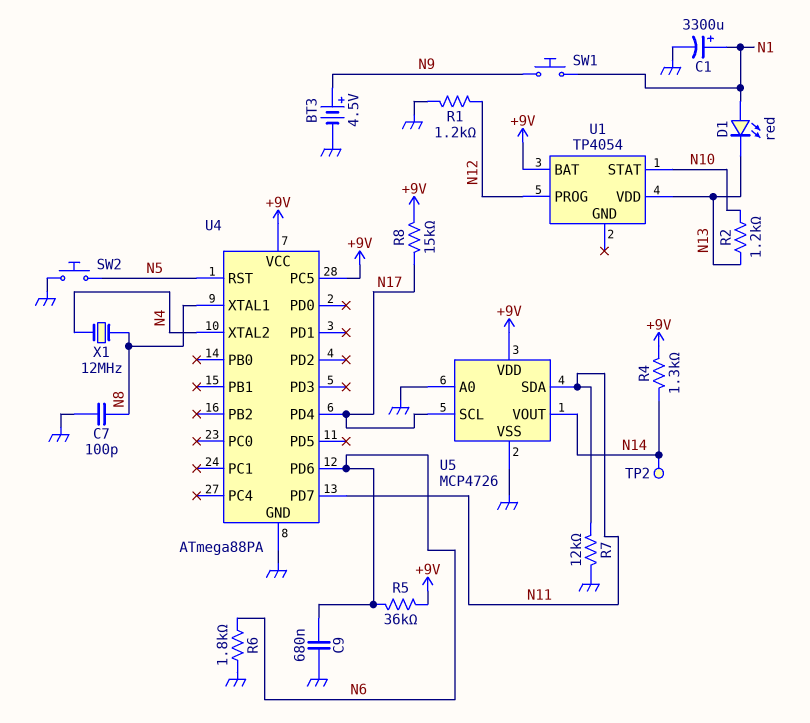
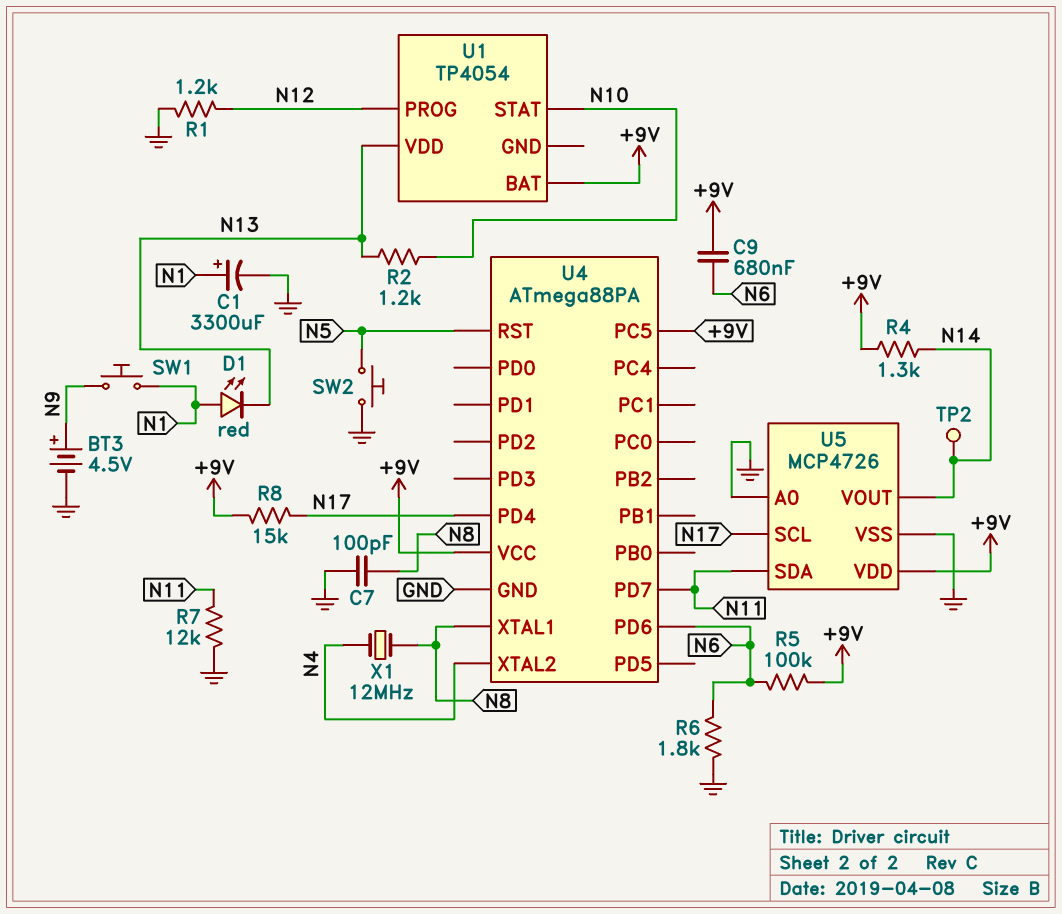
C9: 680nF (GND, N6) -> 680nF (+9V, N6)
R5: 36k (+9V, N6) -> 100k (+9V, N6)

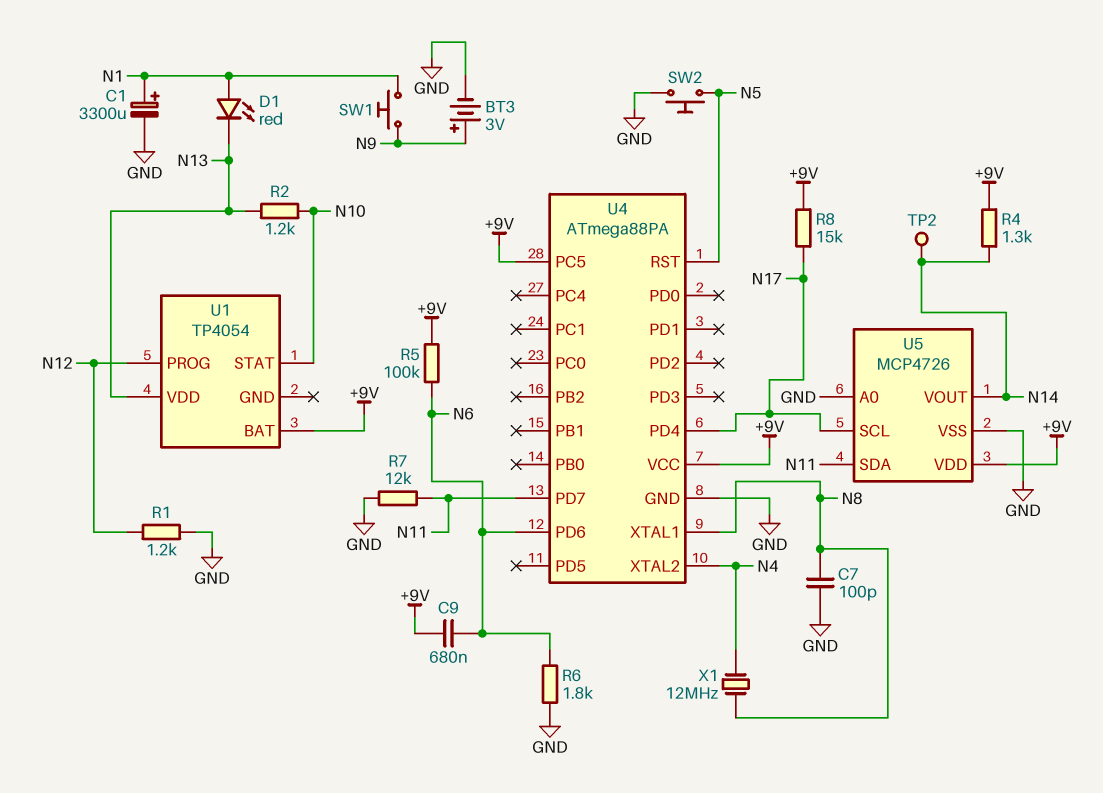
BT3: 4.5V (plus N9, minus GND) -> 3V (plus N9, minus GND)

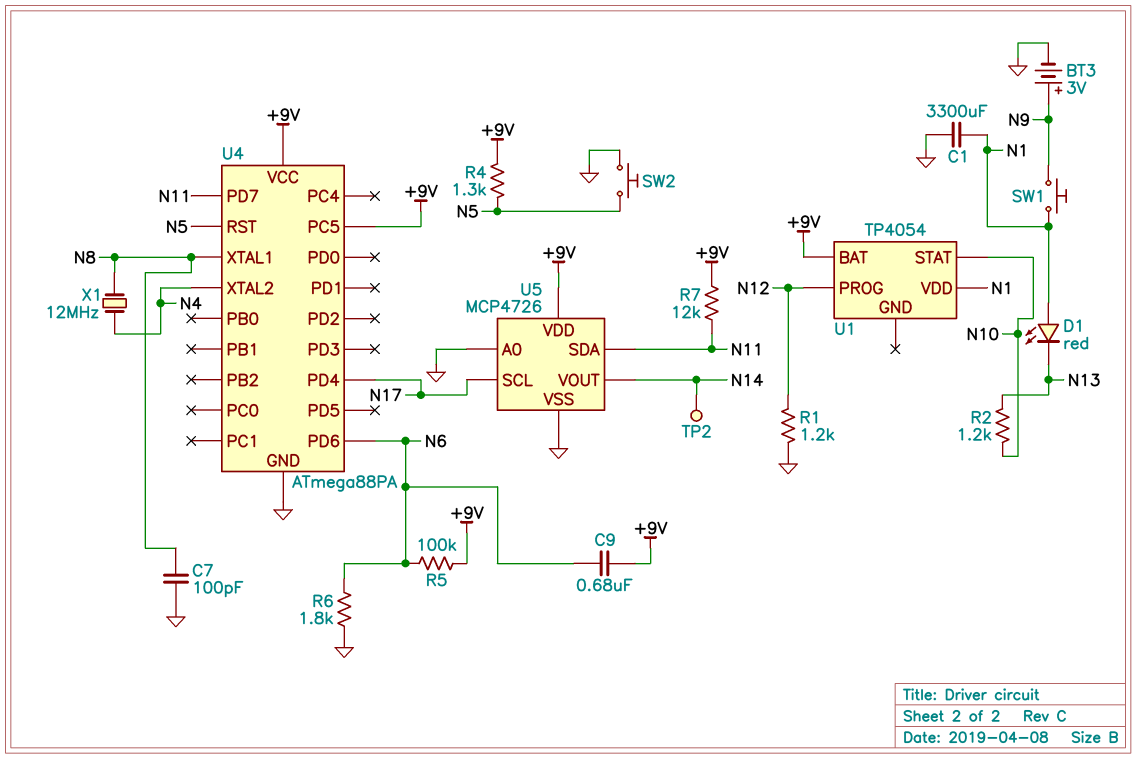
C1: 3300uF (plus N1, minus GND) -> 3300uF (GND, N1)
R4: 1.3k (+9V, N14) -> 1.3k (+9V, N5)
R7: 12k (GND, N11) -> 12k (+9V, N11)
R8: 15k (+9V, N17) -> none
U1 pin VDD: N13 -> N1

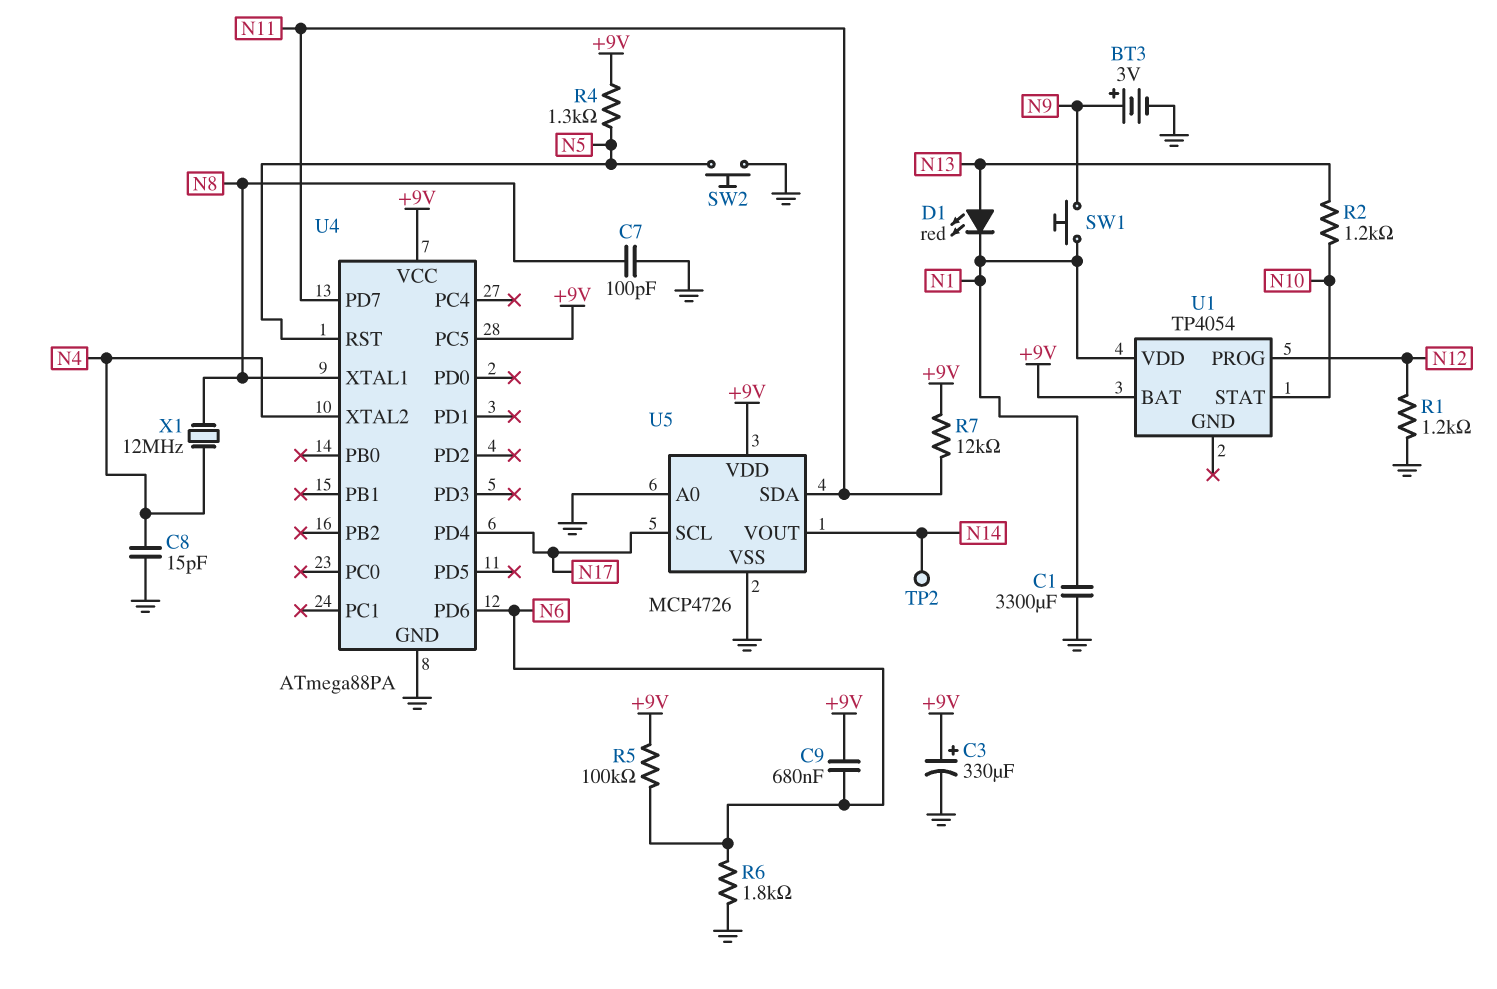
C3: none -> 330uF (plus +9V, minus GND)
C8: none -> 15pF (GND, N4)
D1: LED red (A N1, K N13) -> LED red (A N13, K N1)

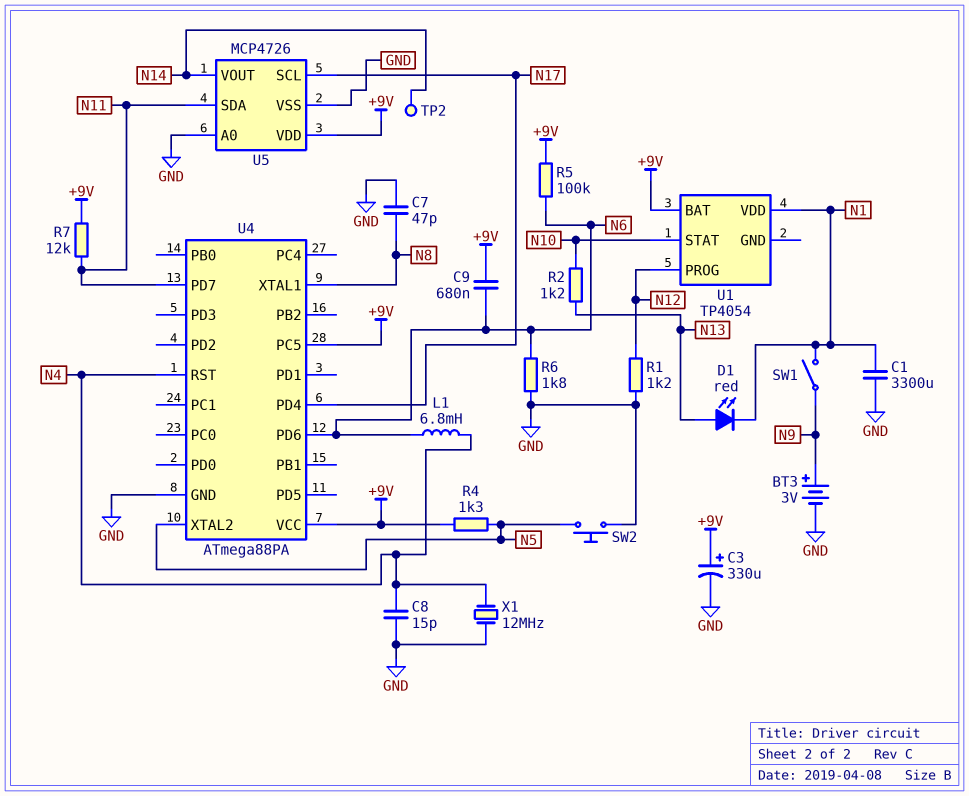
C7: 100pF (GND, N8) -> 47pF (GND, N8)
L1: none -> 6.8mH (N4, N6)
SW1: button (N1, N9) -> switch (N1, N9)
U4 pin RST: N5 -> N4
U4 pin XTAL2: N4 -> N5
X1: 12MHz (N4, N8) -> 12MHz (GND, N4)

